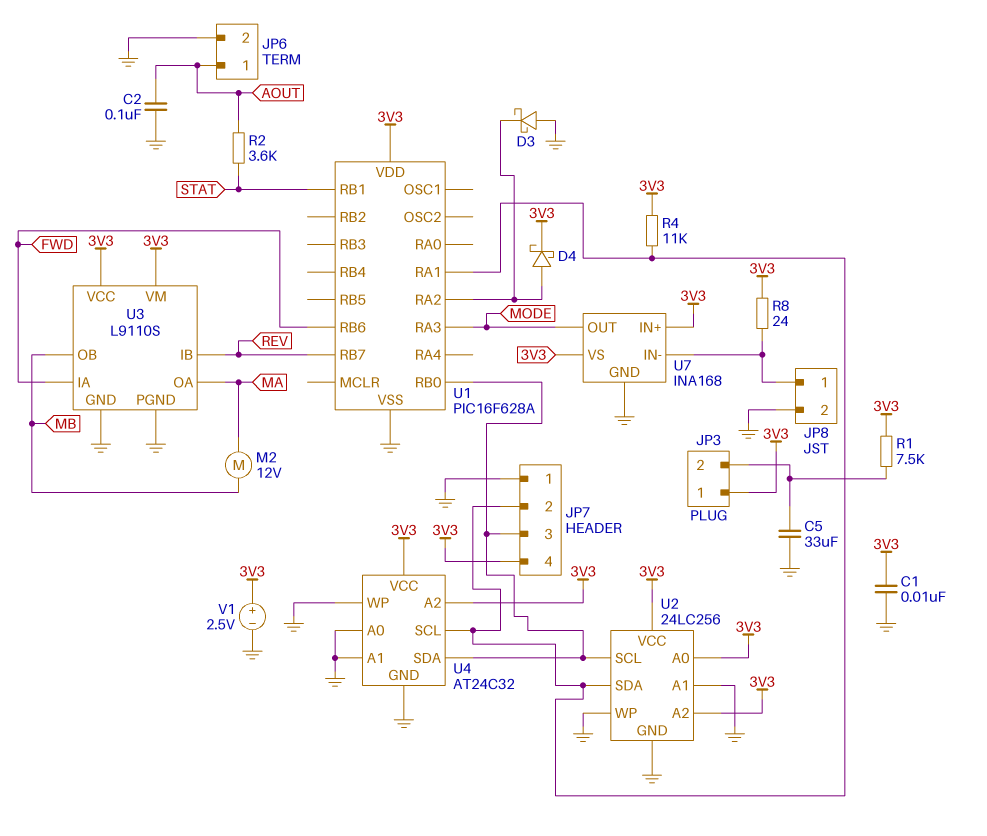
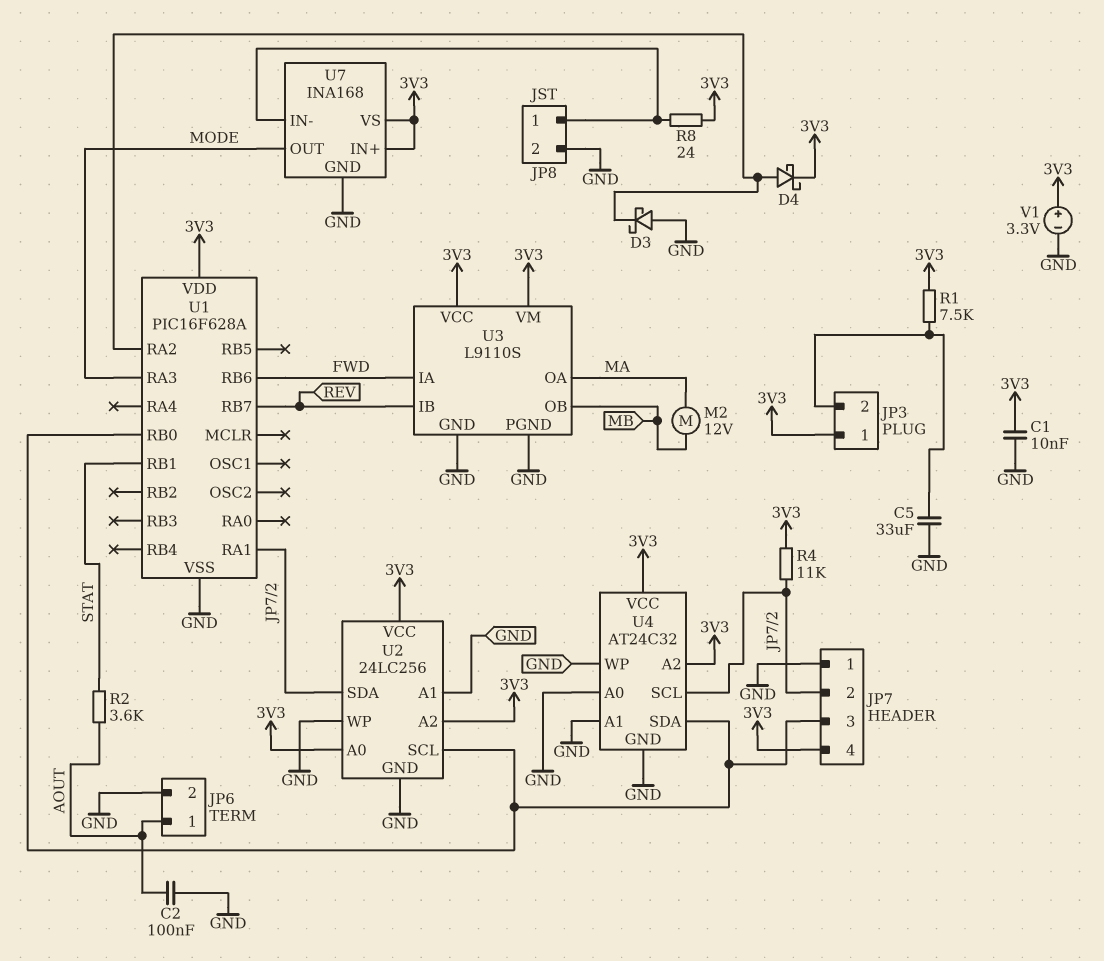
V1: 2.5V (plus 3V3, minus GND) -> 3.3V (plus 3V3, minus GND)

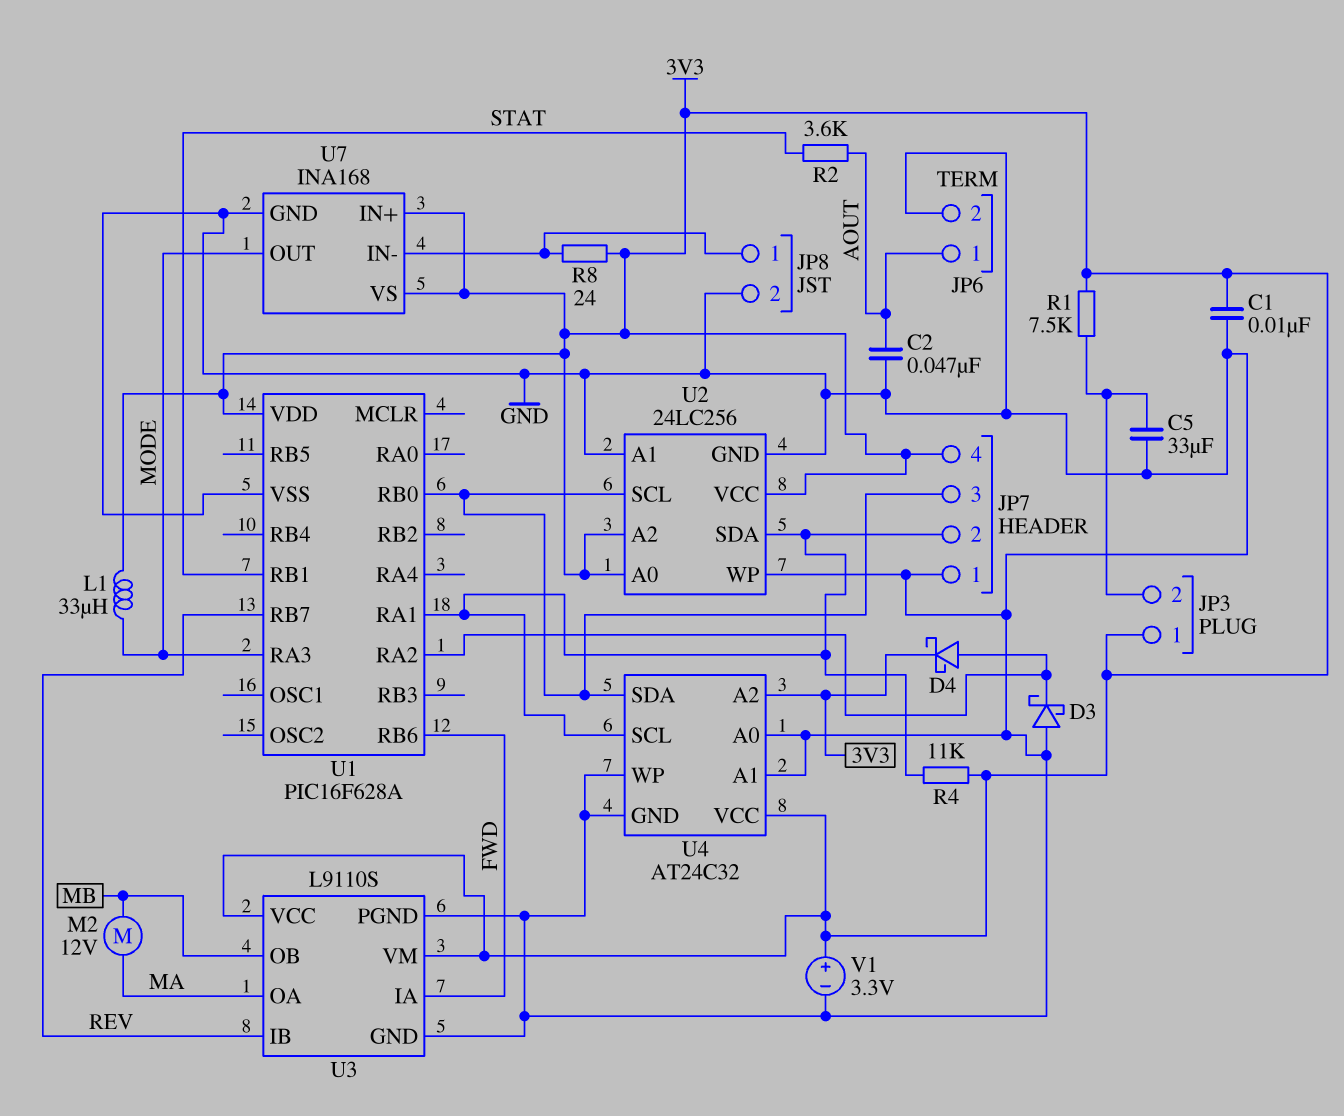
C2: 100nF (AOUT, GND) -> 47nF (AOUT, GND)
L1: none -> 33uH (3V3, MODE)

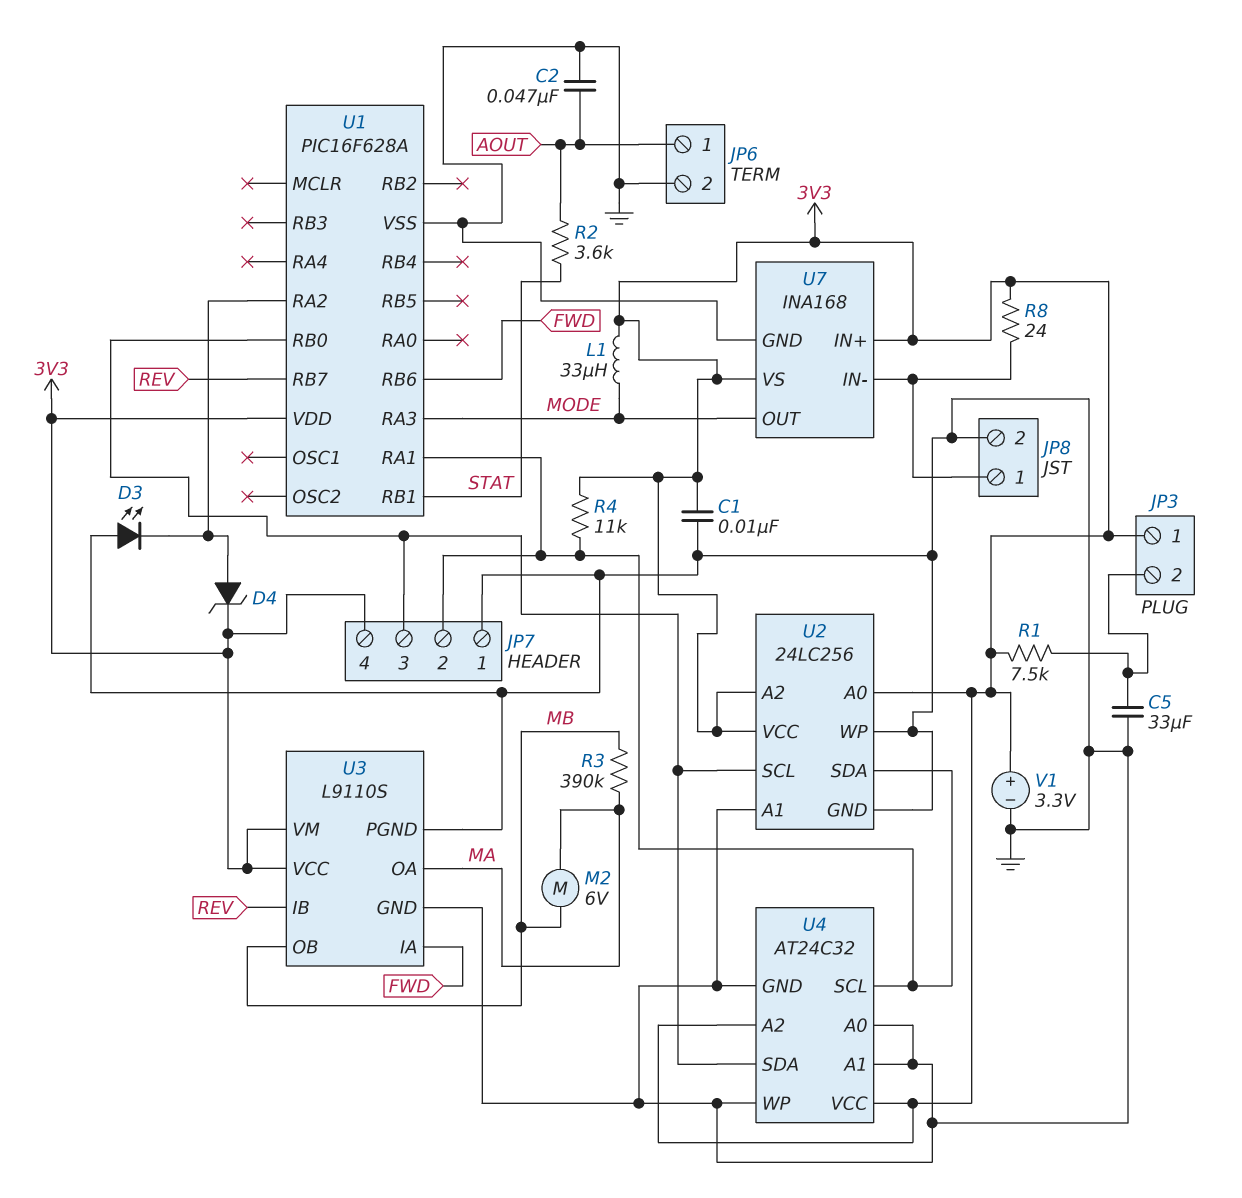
D3: schottky (A GND, K U1/RA2) -> LED (A GND, K U1/RA2)
D4: schottky (A U1/RA2, K 3V3) -> zener (A U1/RA2, K 3V3)
M2: motor 12V (MA, MB) -> motor 6V (MA, MB)
R3: none -> 390k (MA, MB)

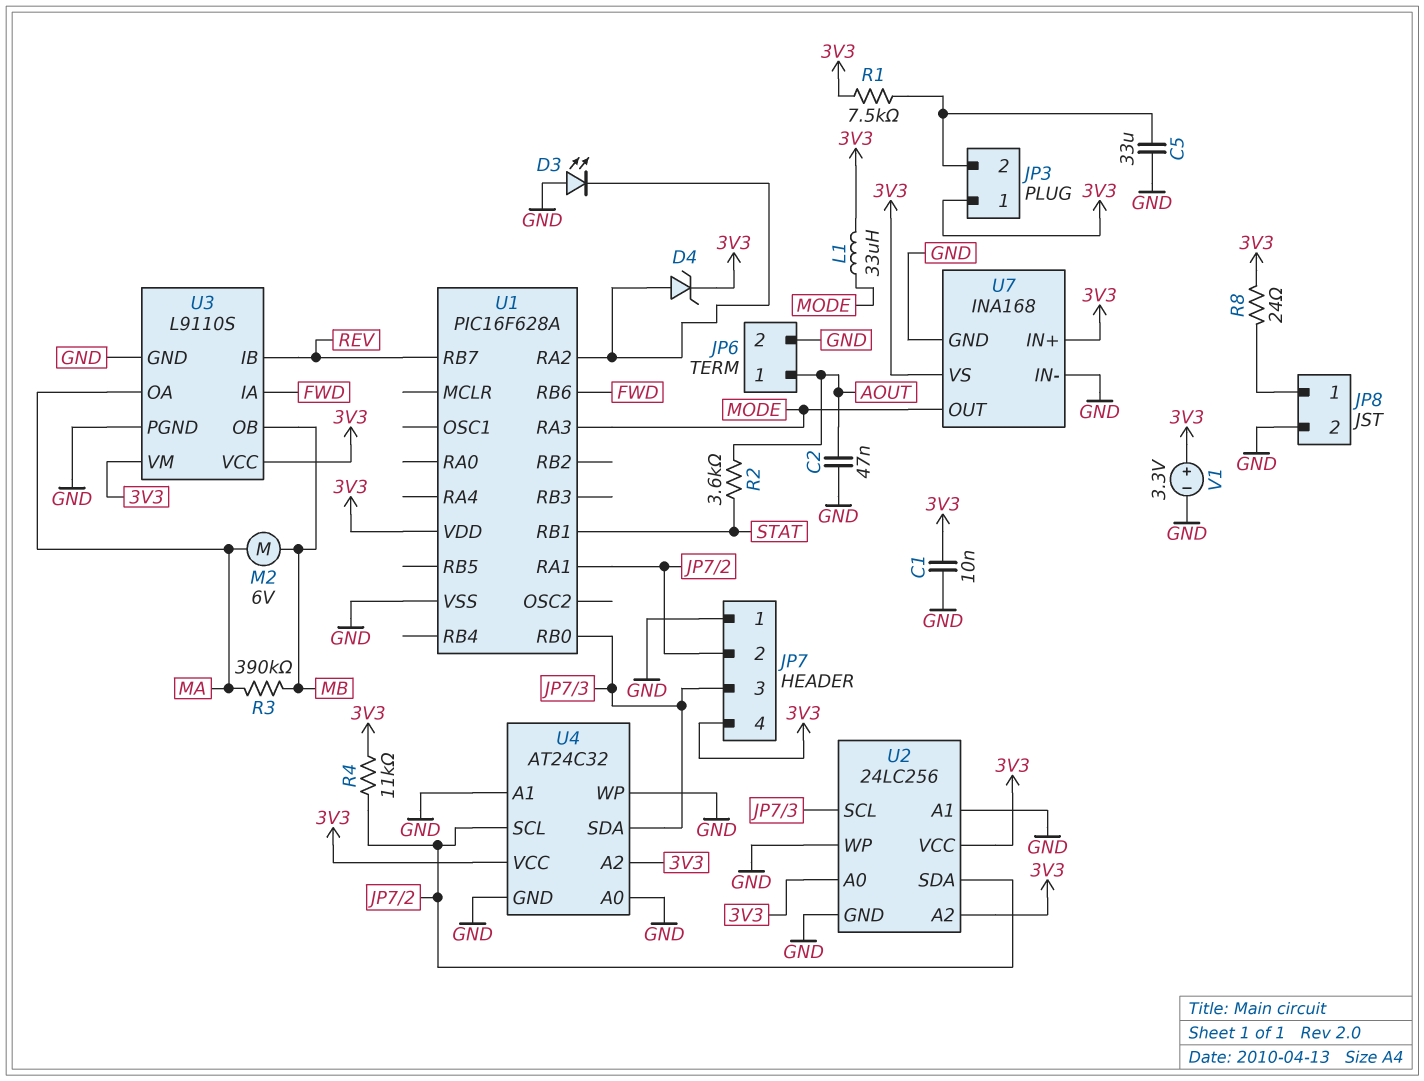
U7 pin IN-: JP8/1 -> GND

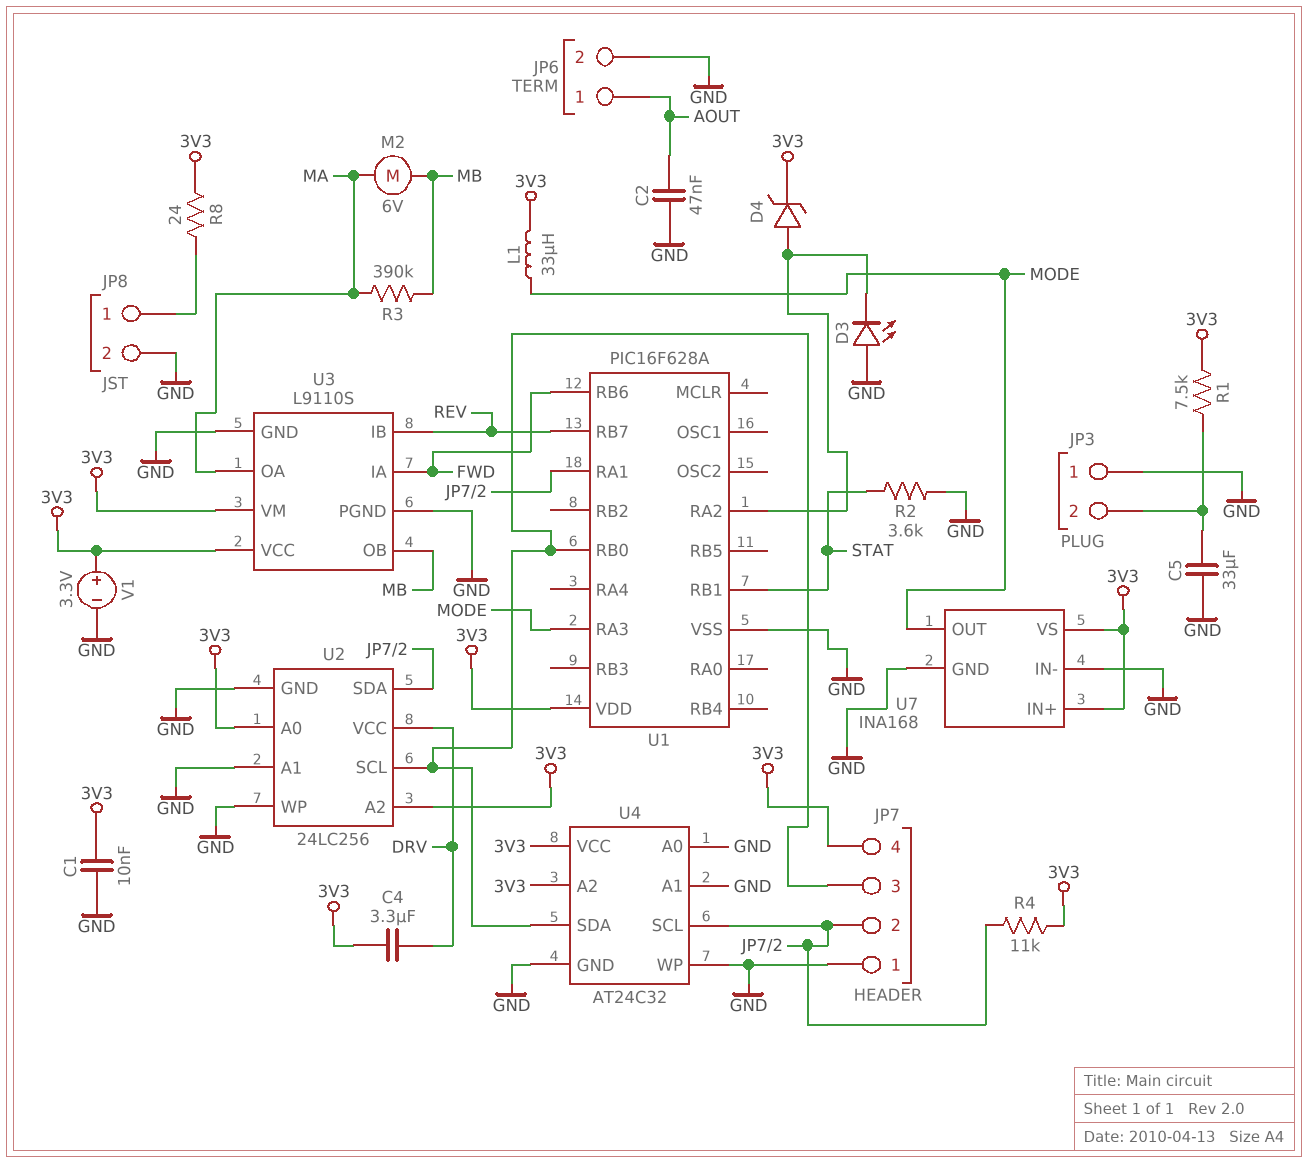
C4: none -> 3.3uF (3V3, DRV)
JP3 pin 1: 3V3 -> GND
R2: 3.6k (AOUT, STAT) -> 3.6k (GND, STAT)
U2 pin VCC: 3V3 -> DRV

